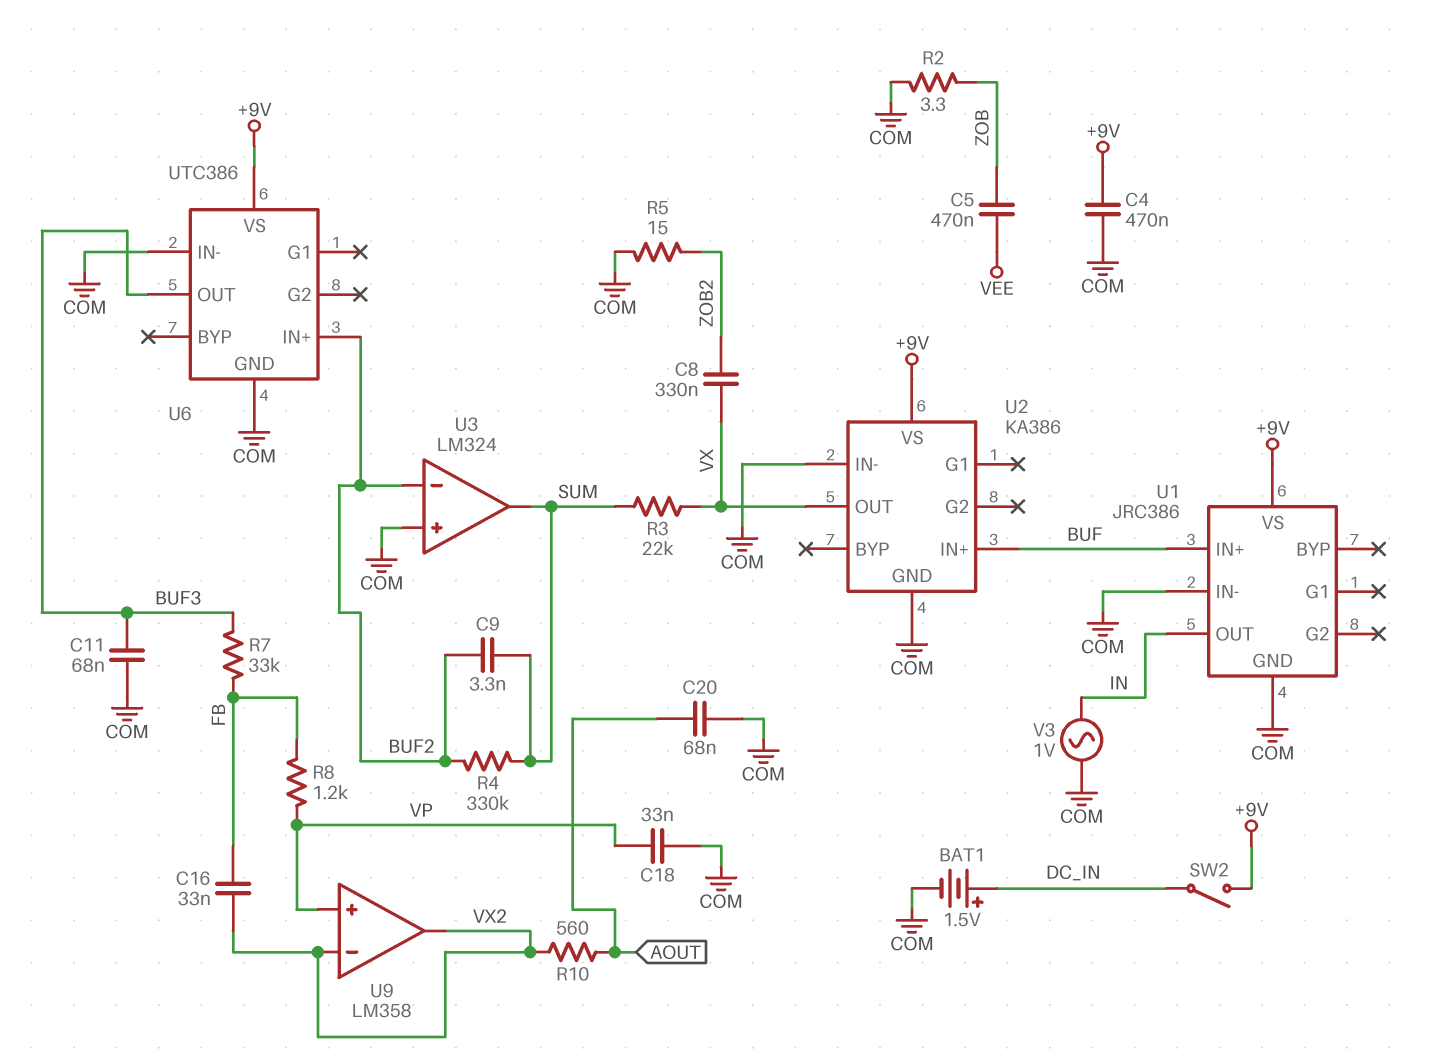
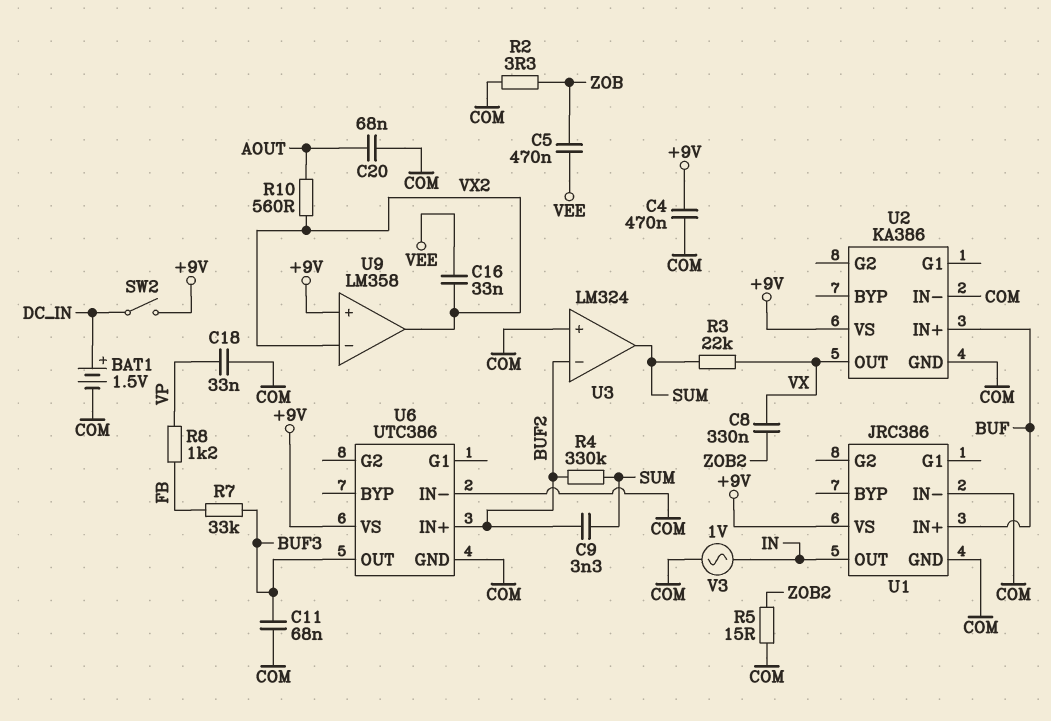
C16: 33nF (FB, VX2) -> 33nF (VEE, VX2)
U9 pin in+: VP -> +9V

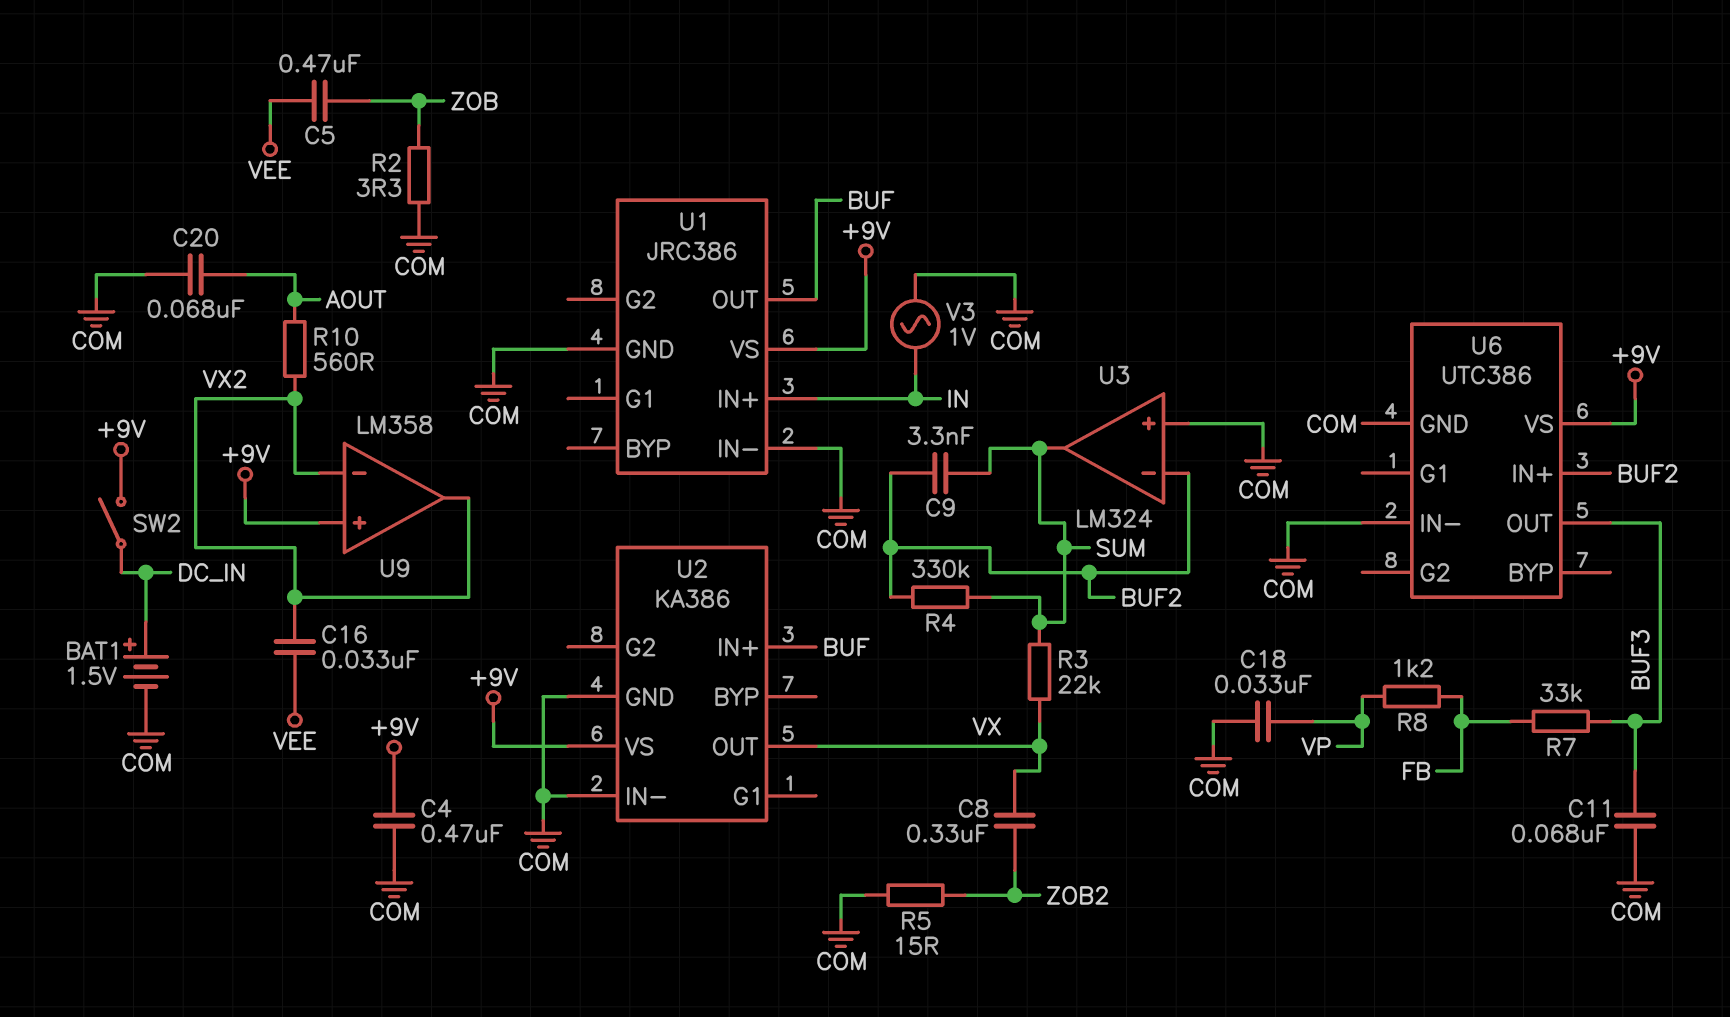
U1 pin IN+: BUF -> IN
U1 pin OUT: IN -> BUF

